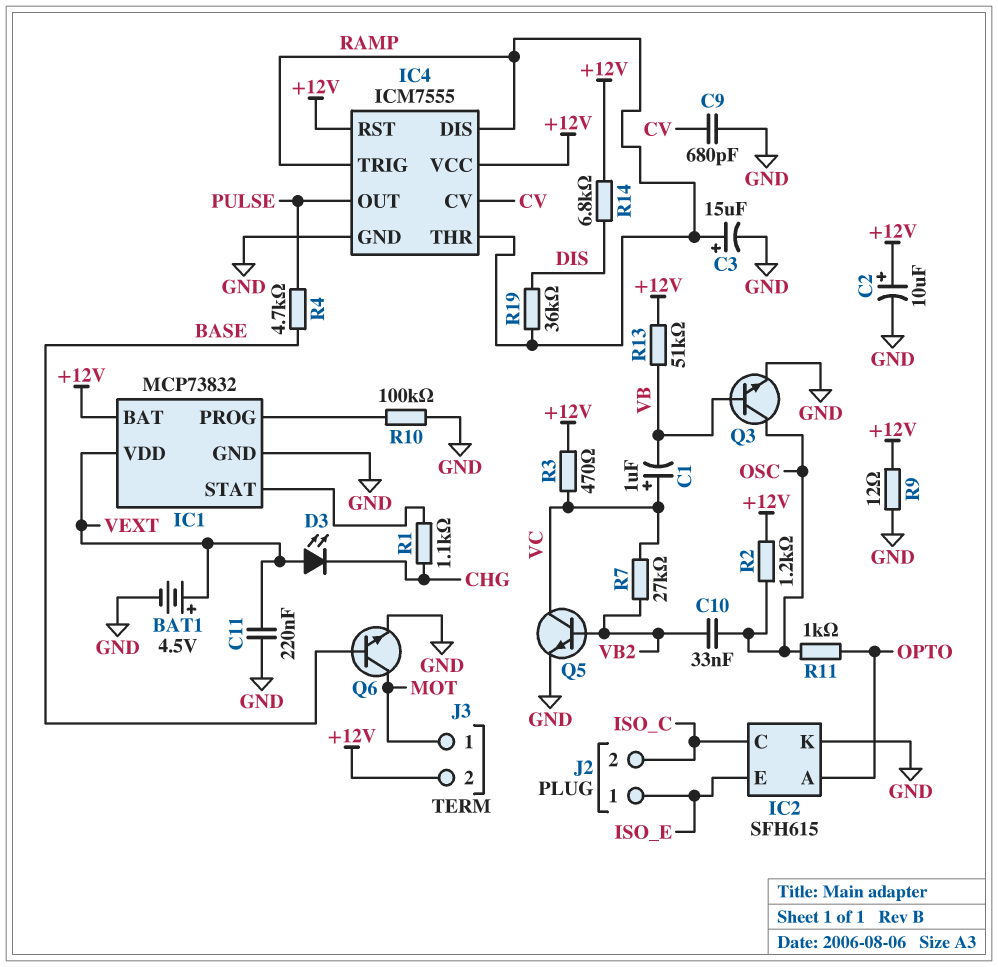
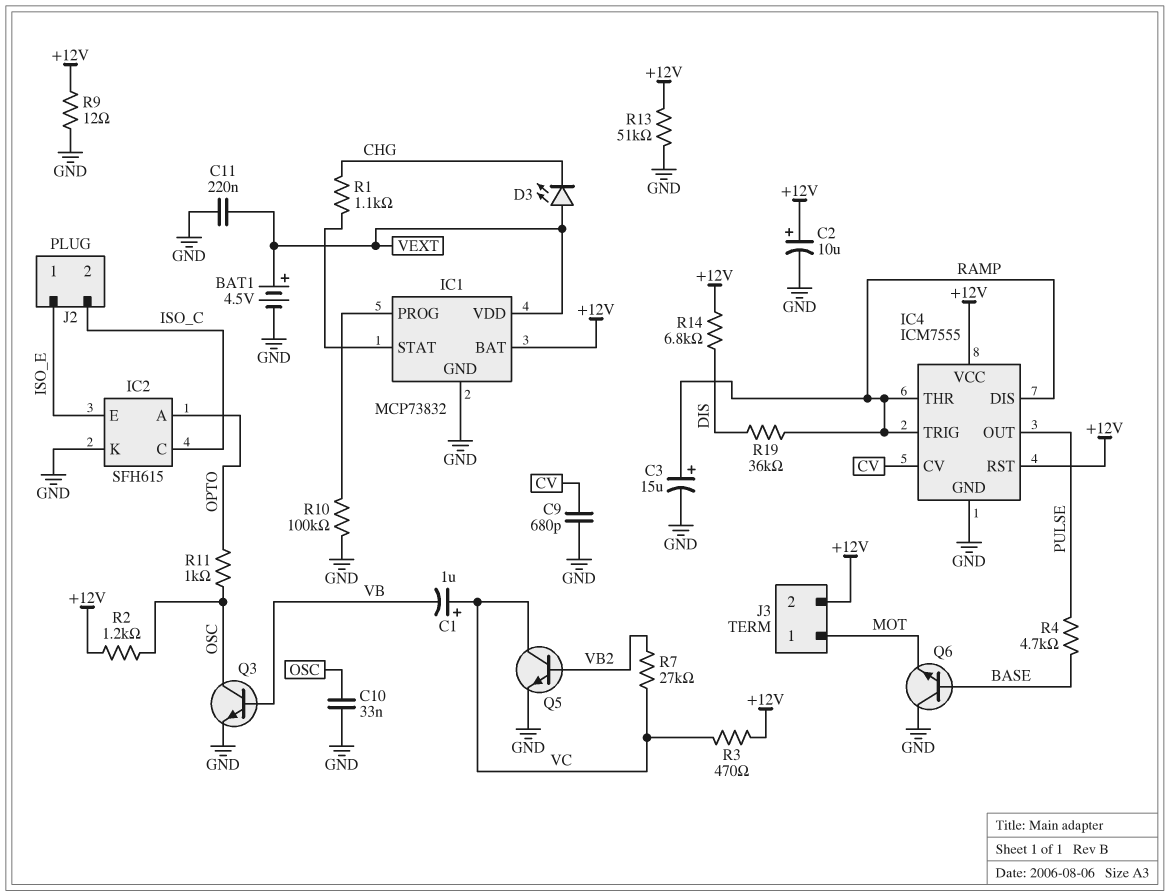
C10: 33nF (OSC, VB2) -> 33nF (GND, OSC)
Q6: NPN (B BASE, C MOT, E GND) -> NPN (B BASE, C GND, E MOT)
R13: 51k (+12V, VB) -> 51k (+12V, GND)

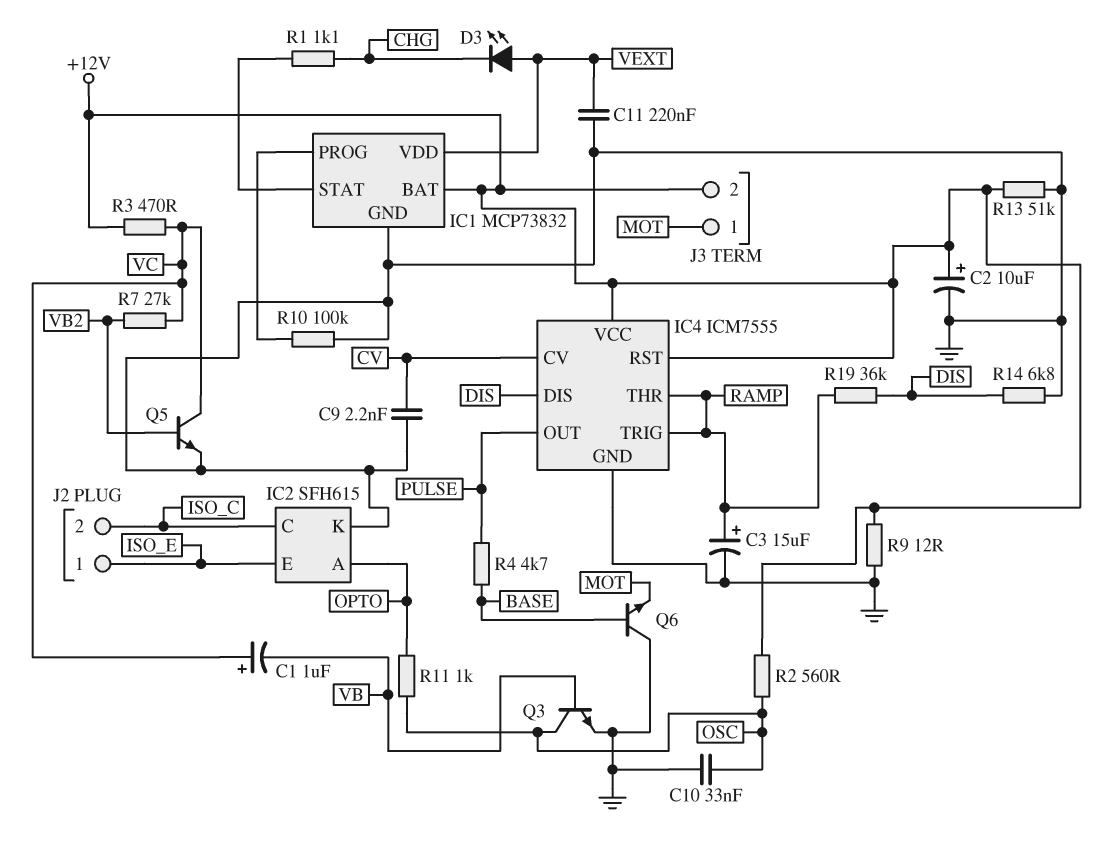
BAT1: 4.5V (plus VEXT, minus GND) -> none
C9: 680pF (CV, GND) -> 2.2nF (CV, GND)
IC4 pin DIS: RAMP -> DIS
R2: 1.2k (+12V, OSC) -> 560 (+12V, OSC)
R14: 6.8k (+12V, DIS) -> 6.8k (DIS, GND)

